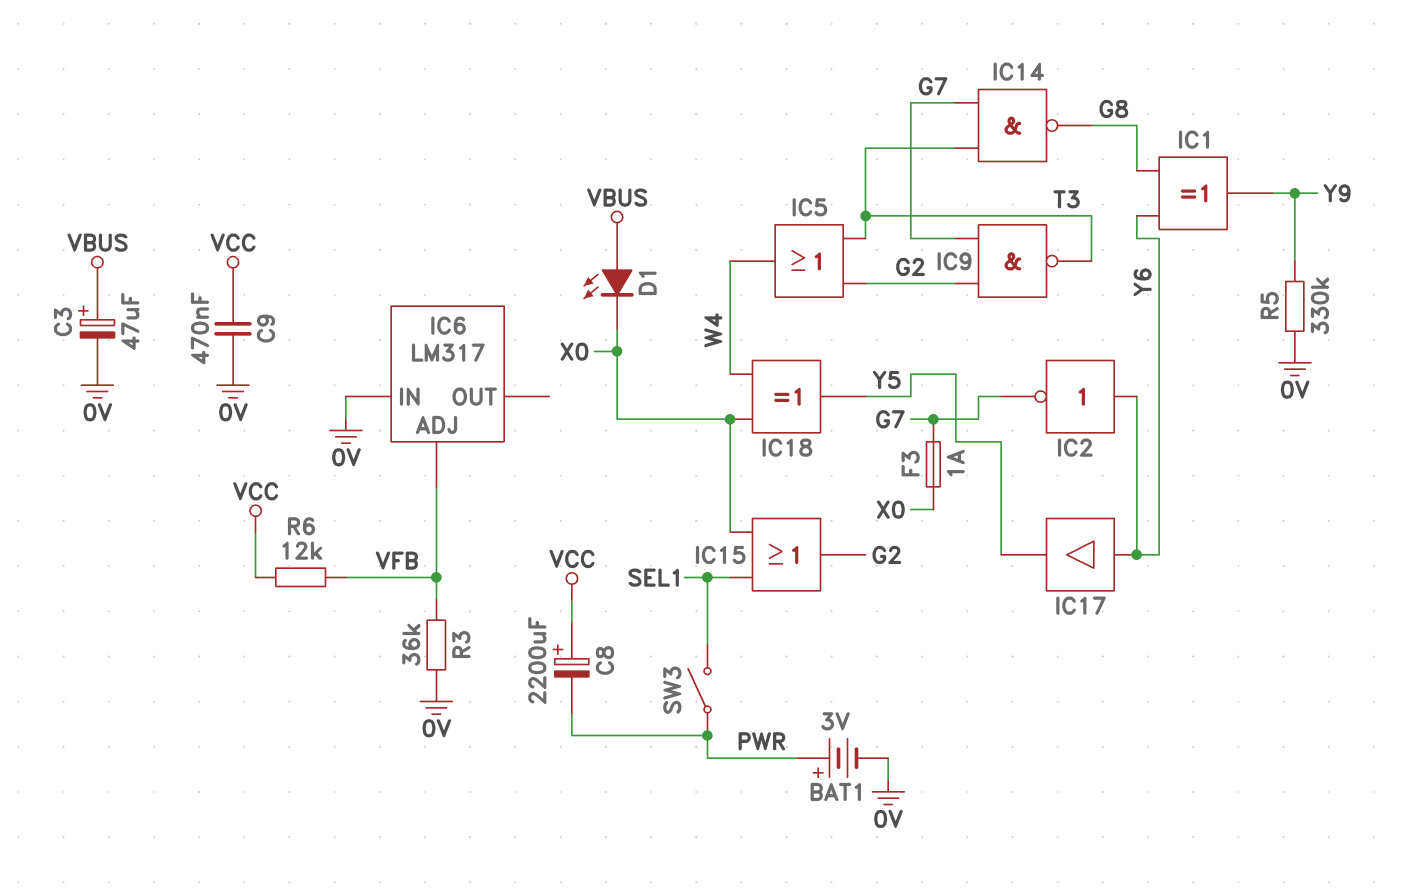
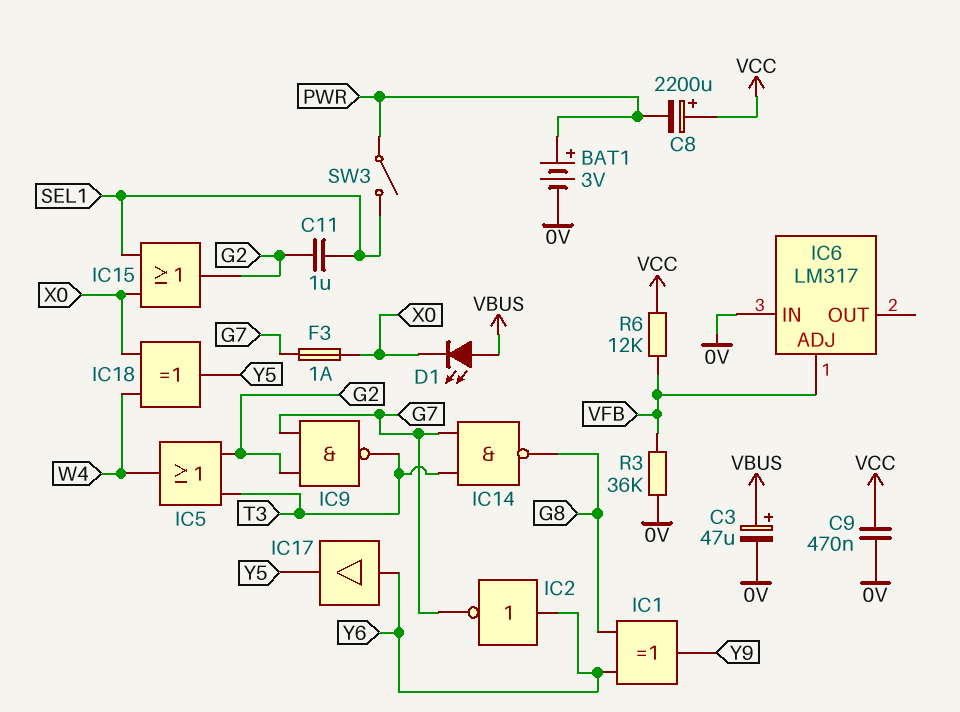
C11: none -> 1uF (G2, SEL1)
R5: 330k (0V, Y9) -> none

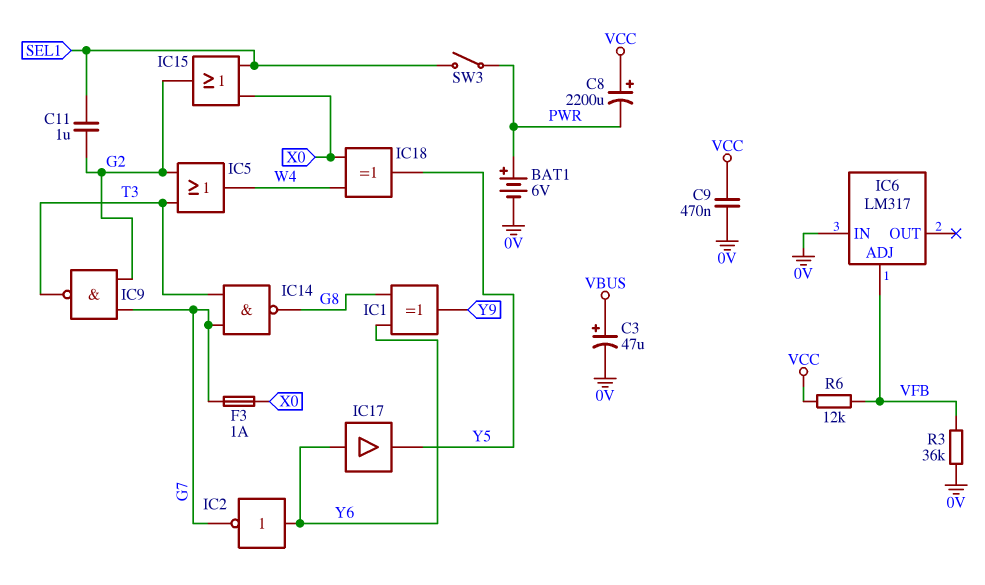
BAT1: 3V (plus PWR, minus 0V) -> 6V (plus PWR, minus 0V)
D1: LED (A VBUS, K X0) -> none

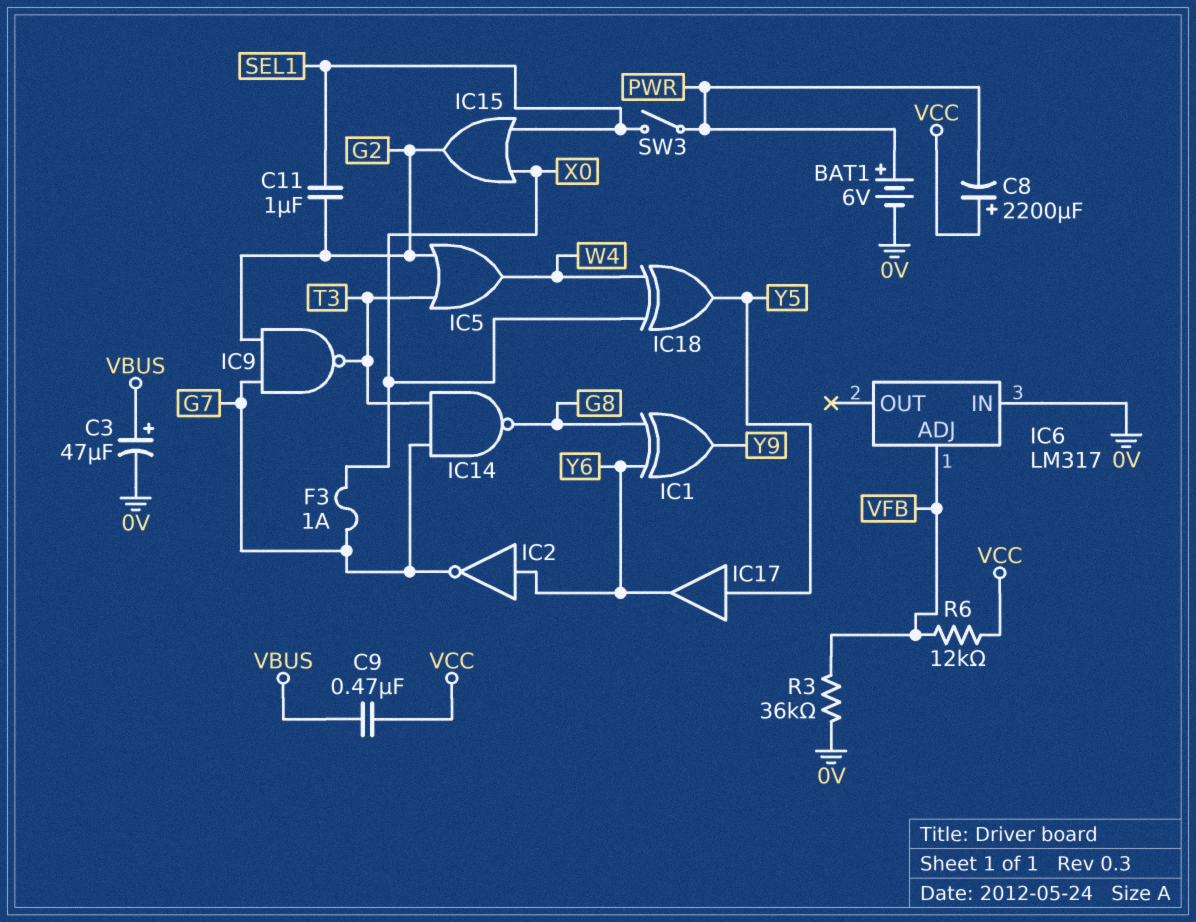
C9: 470nF (0V, VCC) -> 470nF (VBUS, VCC)
IC17: buffer (in Y6, out Y5) -> buffer (in Y5, out Y6)

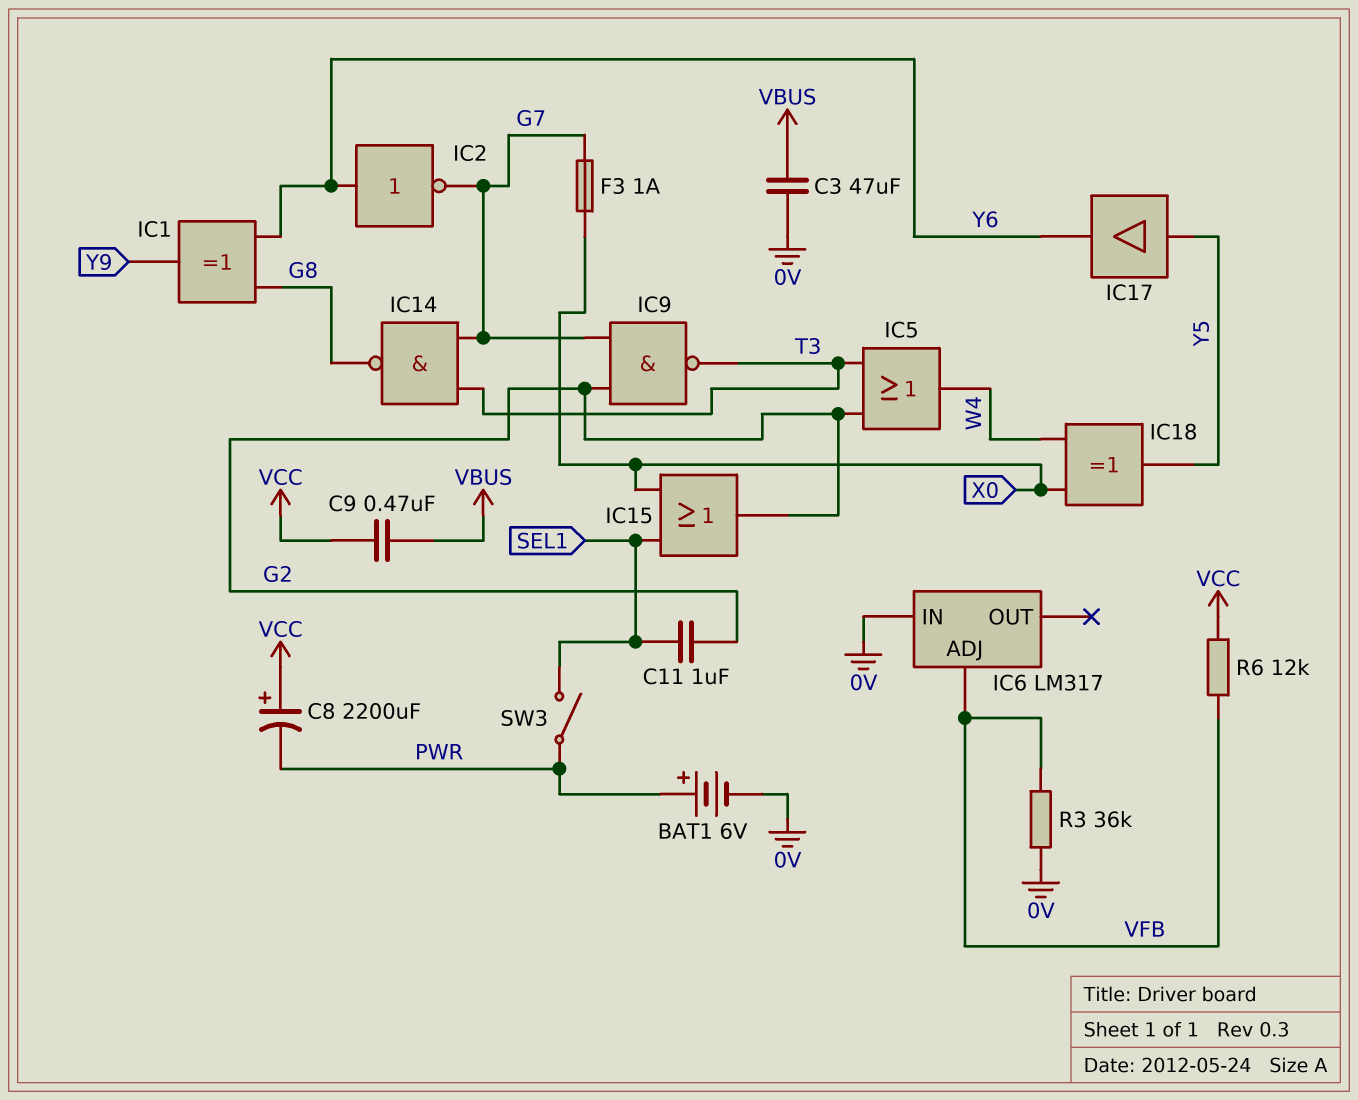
C3: 47uF (plus VBUS, minus 0V) -> 47uF (0V, VBUS)

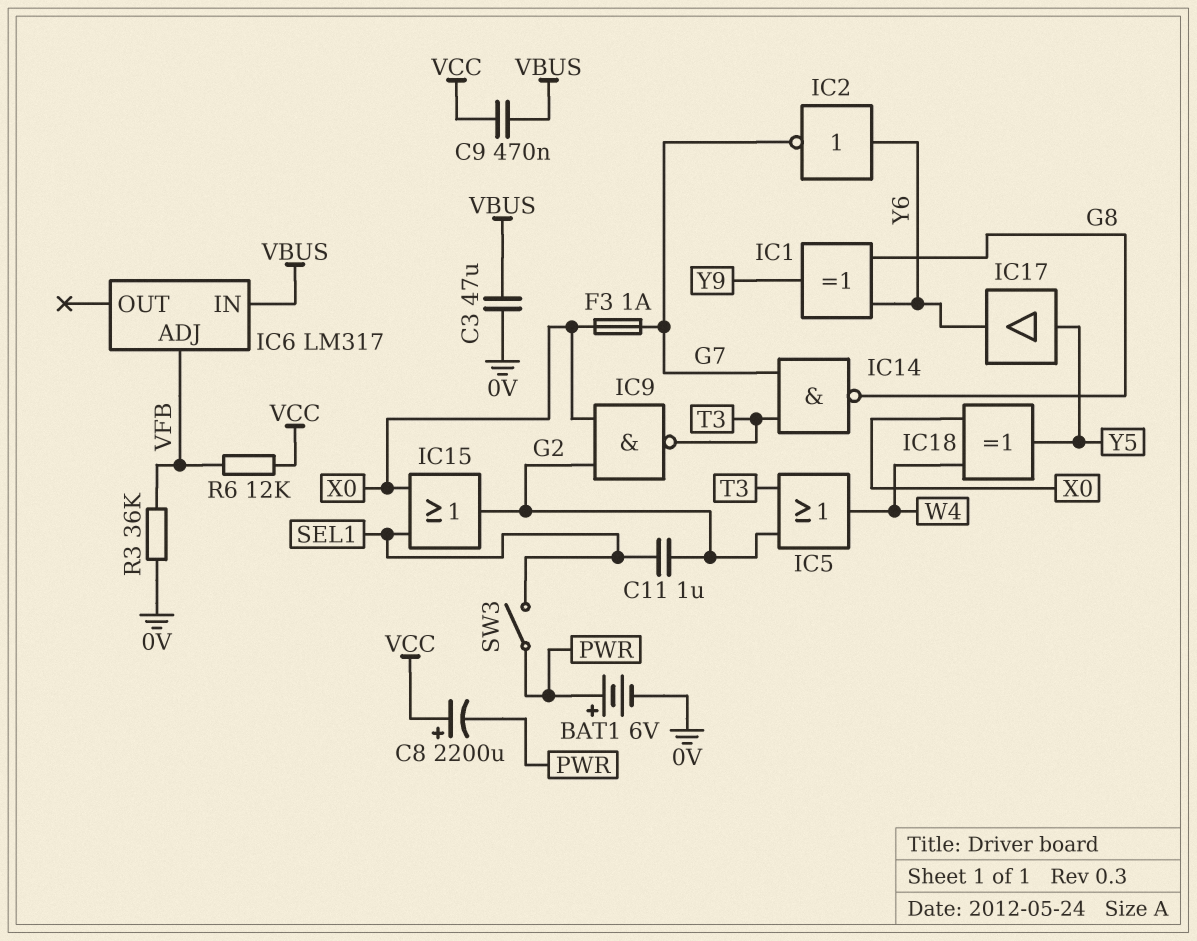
IC6 pin IN: 0V -> VBUS
IC9: NAND (in G2, in G7, out T3) -> NAND (in G2, in X0, out T3)

